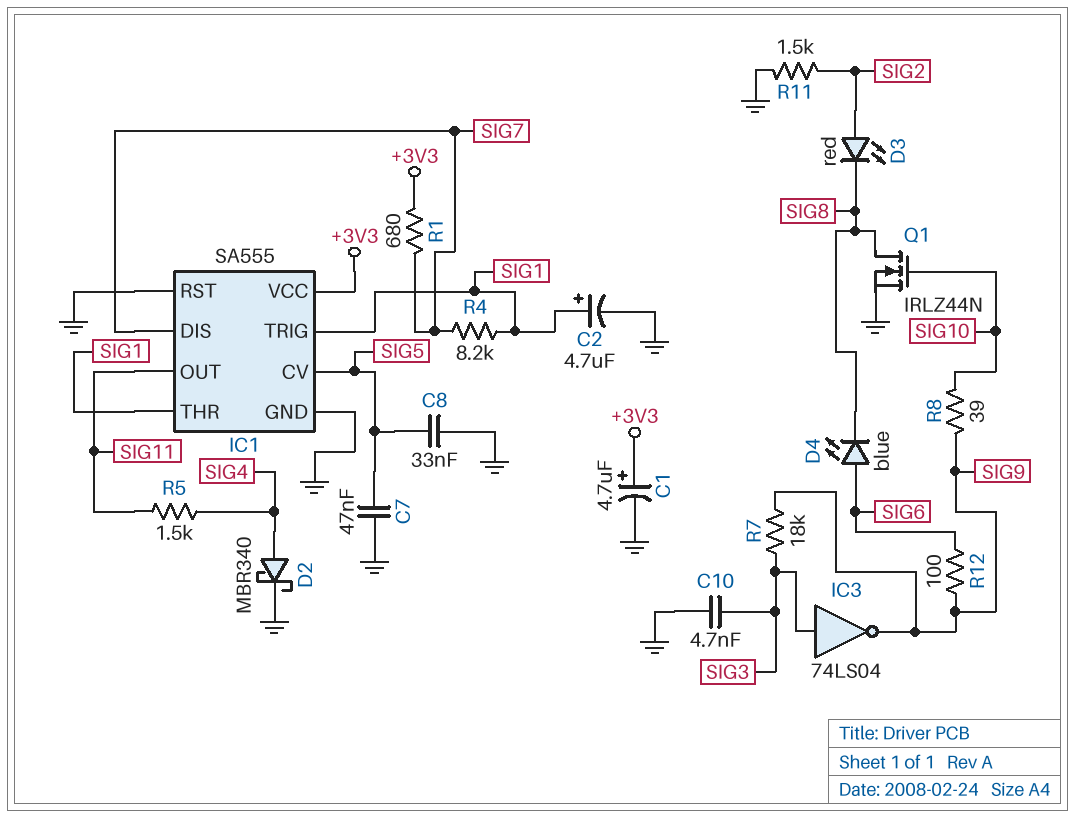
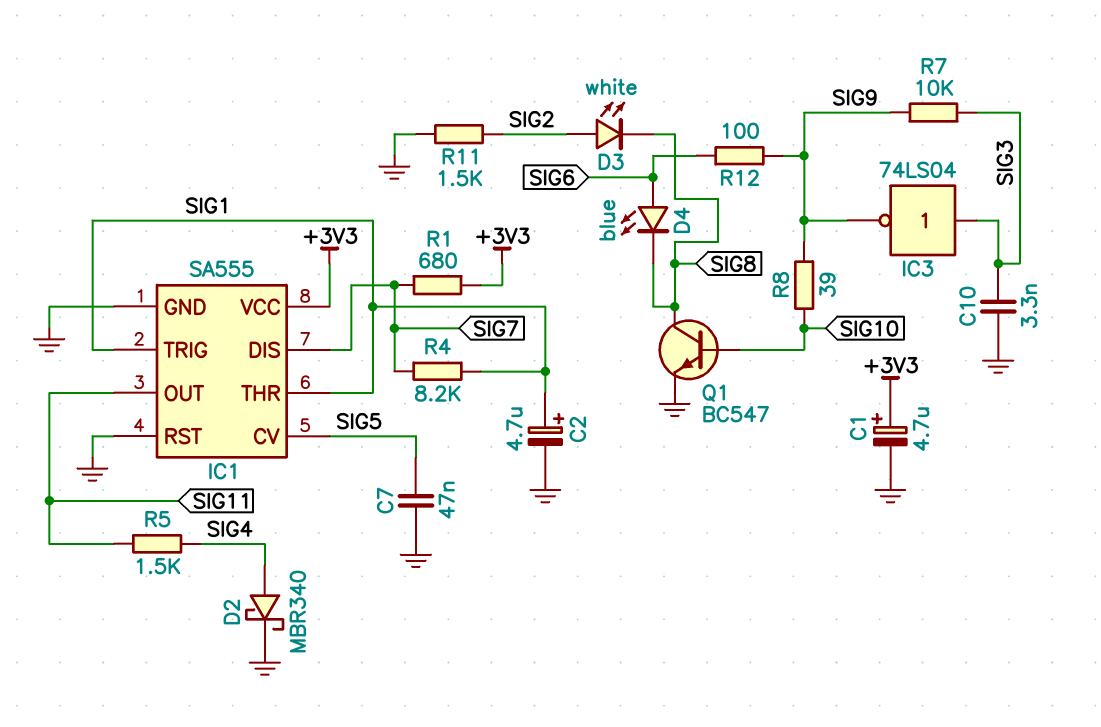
C8: 33nF (GND, SIG5) -> none
C10: 4.7nF (GND, SIG3) -> 3.3nF (GND, SIG3)
D3: LED red (A SIG2, K SIG8) -> LED white (A SIG2, K SIG8)
Q1: NMOS IRLZ44N (G SIG10, D SIG8, S GND) -> NPN BC547 (B SIG10, C SIG8, E GND)
R7: 18k (SIG3, SIG9) -> 10k (SIG3, SIG9)

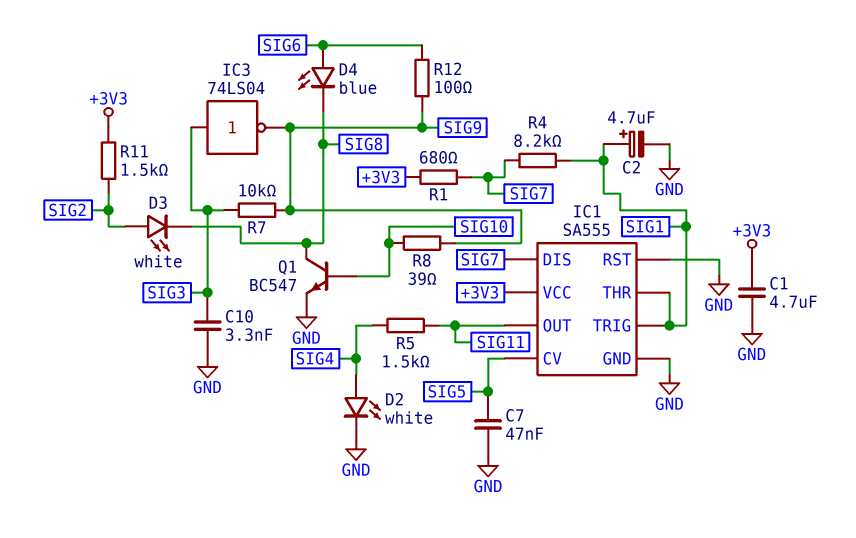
C1: 4.7uF (plus +3V3, minus GND) -> 4.7uF (+3V3, GND)
D2: schottky MBR340 (A SIG4, K GND) -> LED white (A SIG4, K GND)
R11: 1.5k (GND, SIG2) -> 1.5k (+3V3, SIG2)

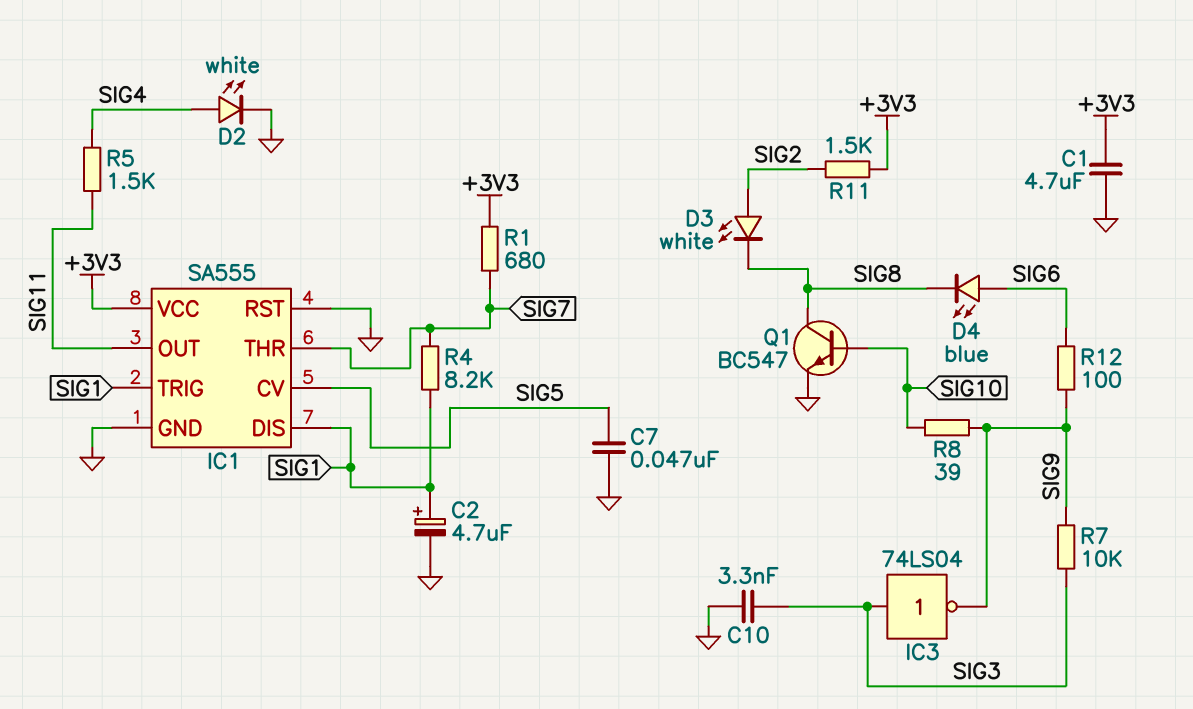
IC1 pin DIS: SIG7 -> SIG1
IC1 pin THR: SIG1 -> SIG7

